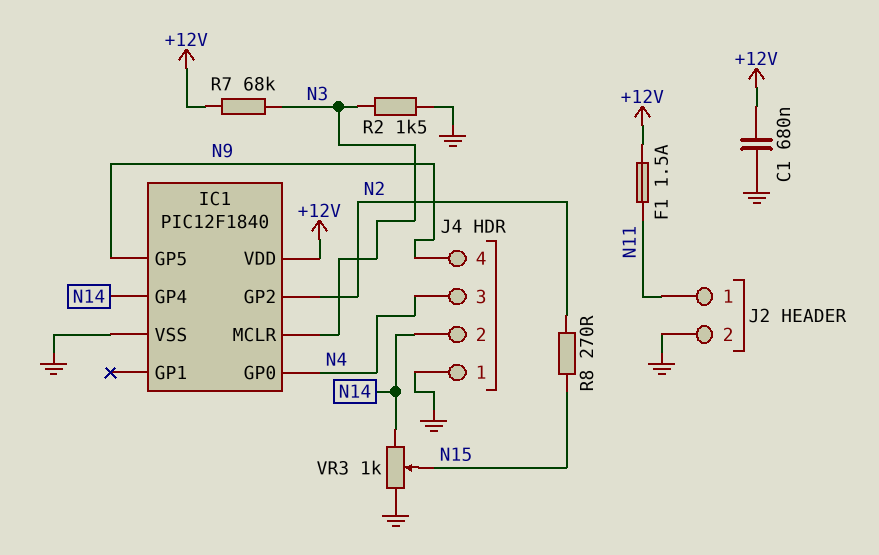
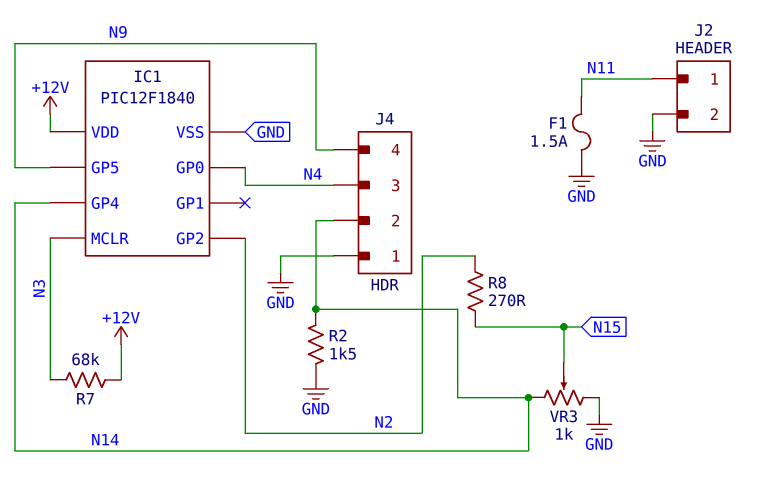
C1: 680nF (+12V, GND) -> none
F1: 1.5A (+12V, N11) -> 1.5A (GND, N11)
R2: 1.5k (GND, N3) -> 1.5k (GND, N14)

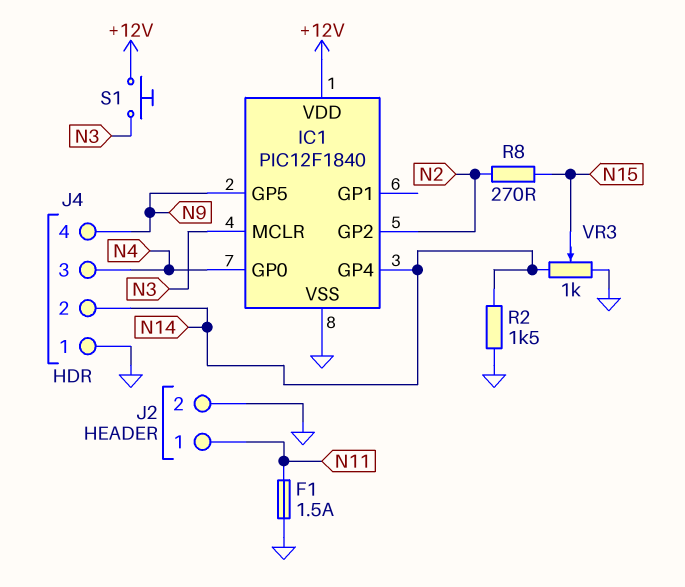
R7: 68k (+12V, N3) -> none
S1: none -> button (+12V, N3)

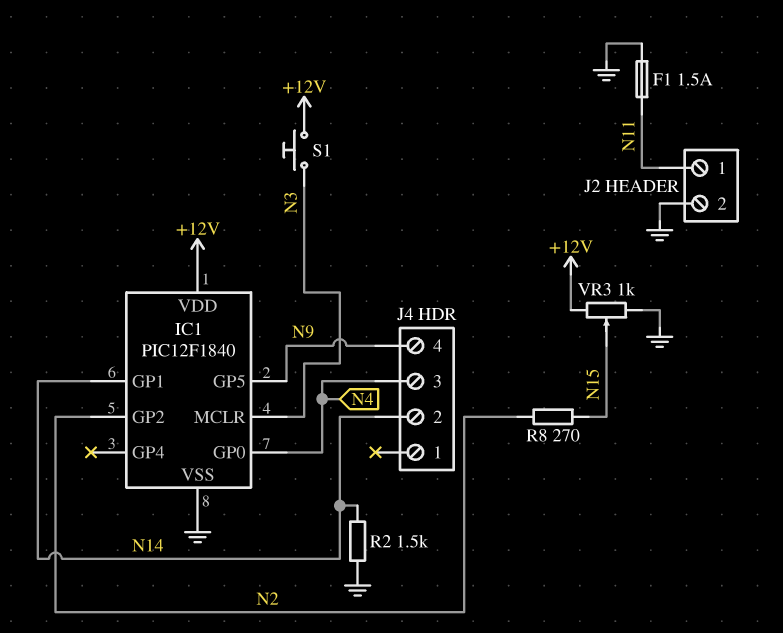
IC1 pin GP1: none -> N14
IC1 pin GP4: N14 -> none
J4 pin 1: GND -> none
VR3: 1k (GND, N14, wiper N15) -> 1k (+12V, GND, wiper N15)

